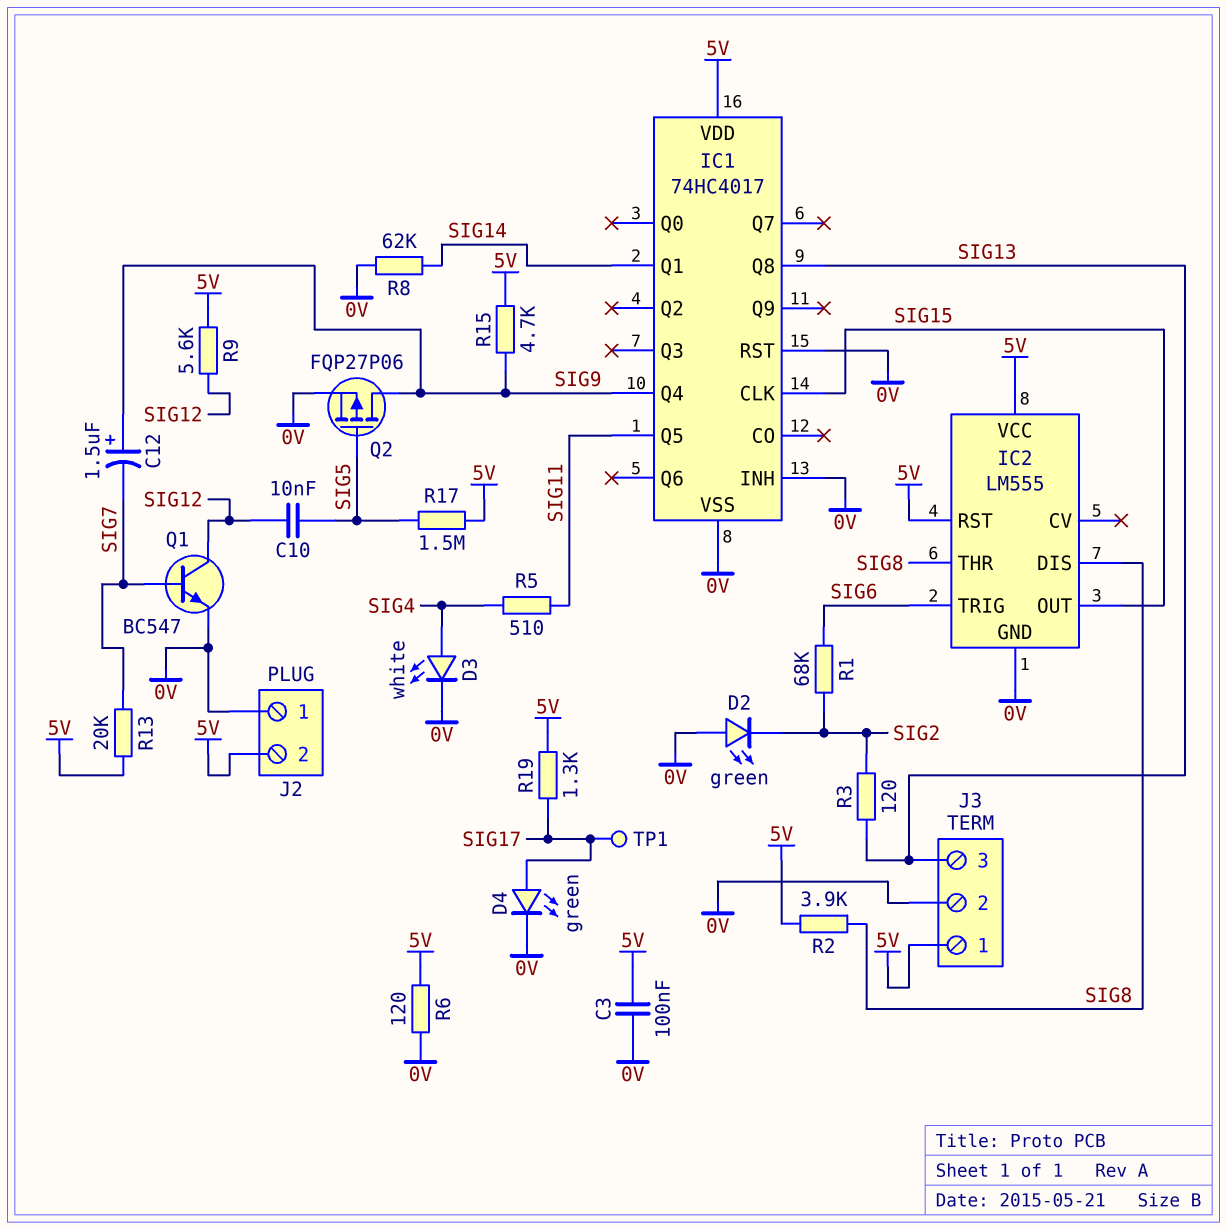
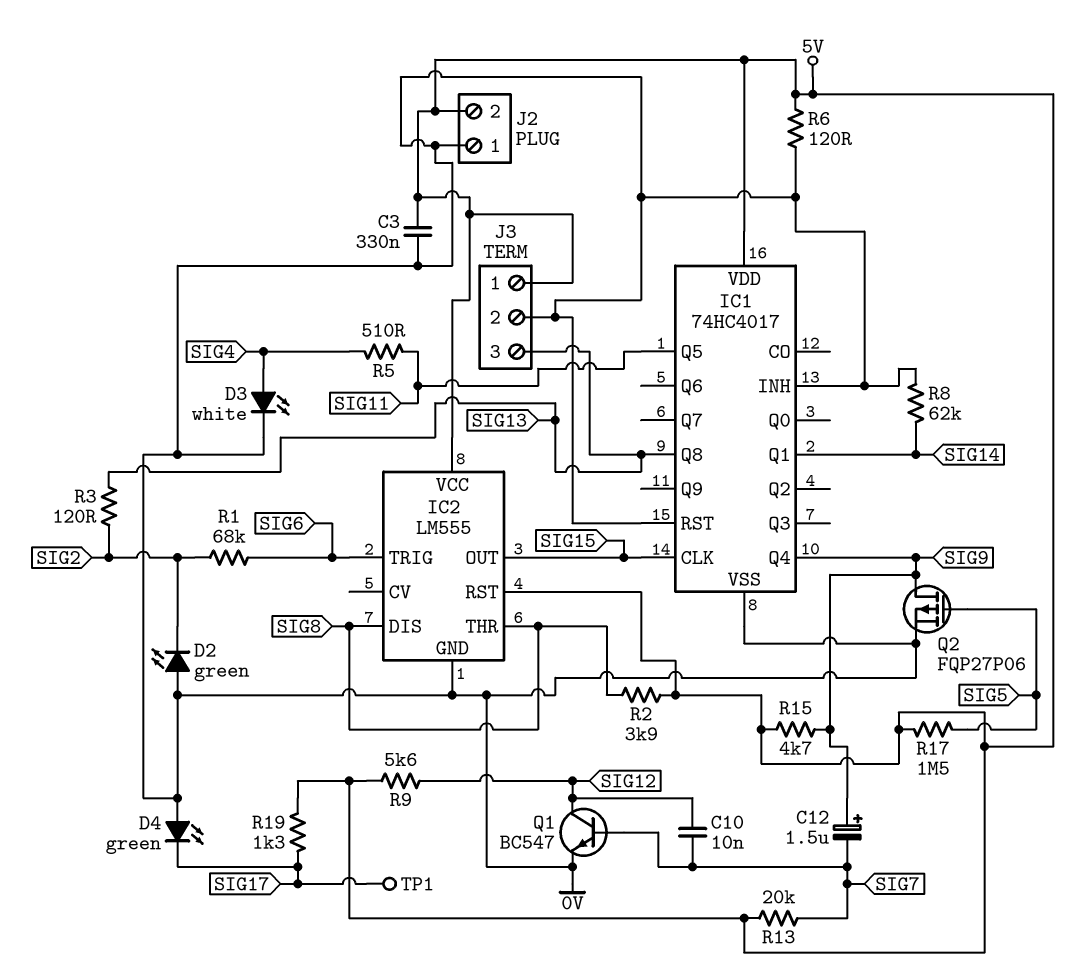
C3: 100nF (0V, 5V) -> 330nF (0V, 5V)
C10: 10nF (SIG5, SIG12) -> 10nF (SIG7, SIG12)
D4: LED green (A SIG17, K 0V) -> LED green (A 0V, K SIG17)

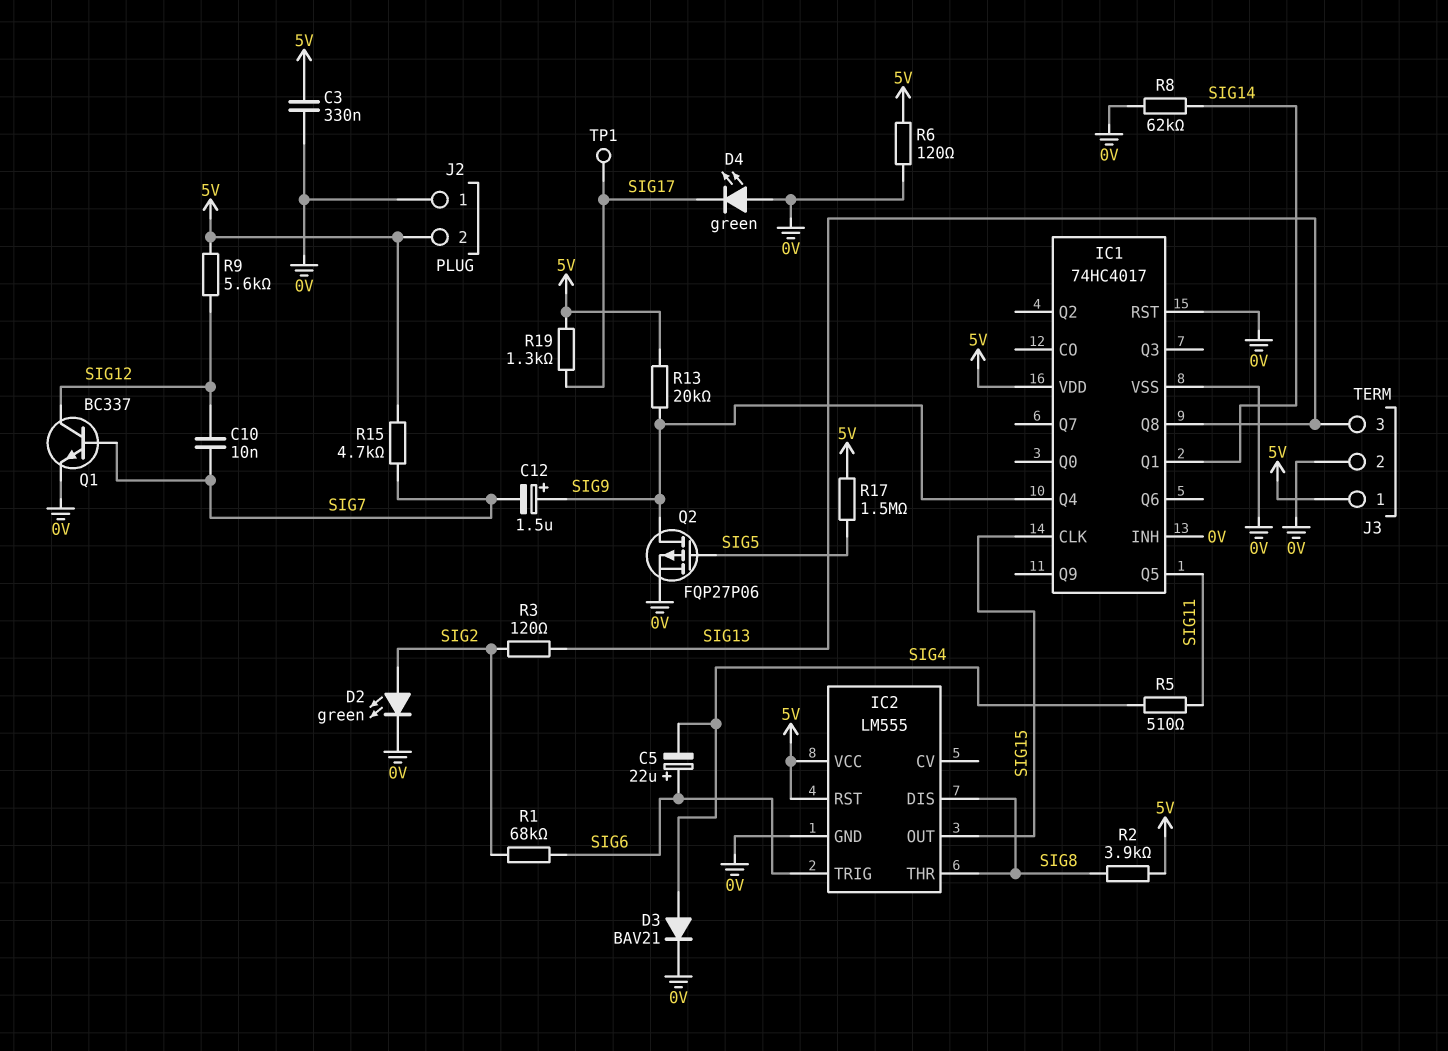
C5: none -> 22uF (plus SIG6, minus SIG4)
D2: LED green (A 0V, K SIG2) -> LED green (A SIG2, K 0V)
D3: LED white (A SIG4, K 0V) -> diode BAV21 (A SIG4, K 0V)
Q1: NPN BC547 (B SIG7, C SIG12, E 0V) -> NPN BC337 (B SIG7, C SIG12, E 0V)
R13: 20k (5V, SIG7) -> 20k (5V, SIG9)
R15: 4.7k (5V, SIG9) -> 4.7k (5V, SIG7)

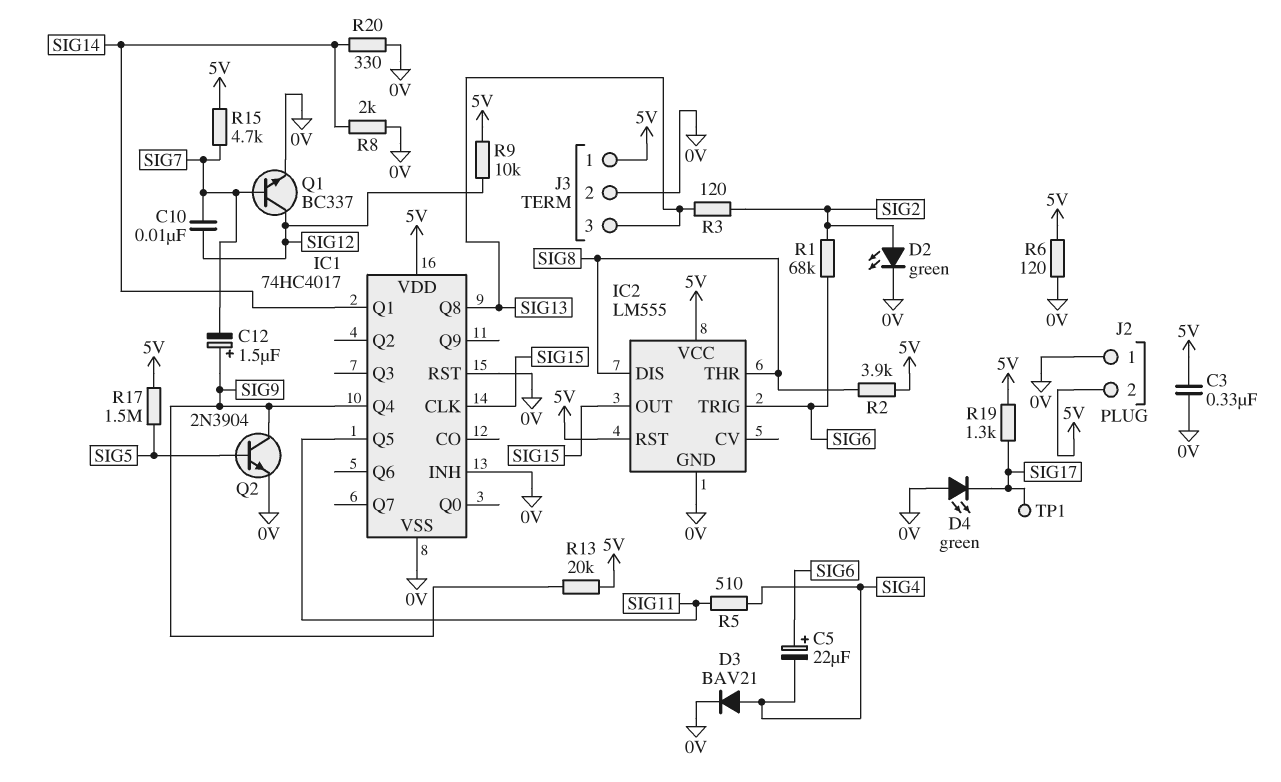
Q2: PMOS FQP27P06 (G SIG5, D SIG9, S 0V) -> NPN 2N3904 (B SIG5, C SIG9, E 0V)
R8: 62k (0V, SIG14) -> 2k (0V, SIG14)
R9: 5.6k (5V, SIG12) -> 10k (5V, SIG12)
R20: none -> 330 (0V, SIG14)

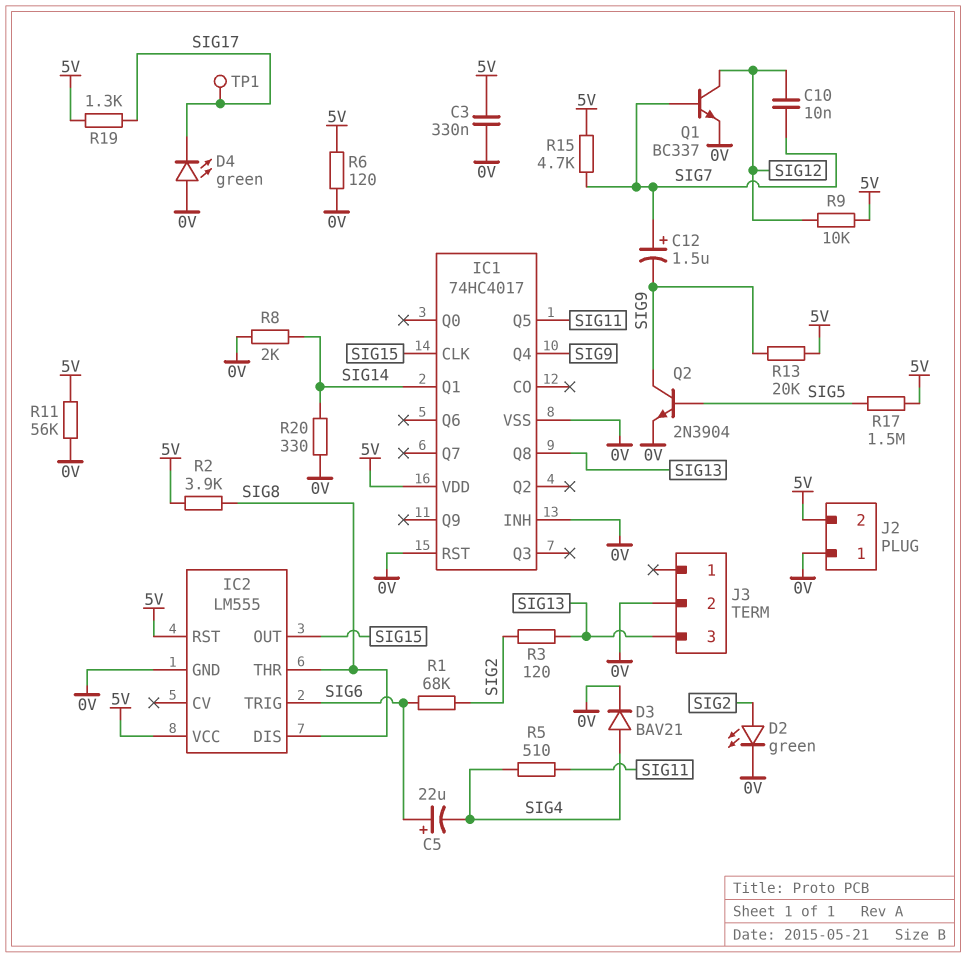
C12: 1.5uF (plus SIG9, minus SIG7) -> 1.5uF (plus SIG7, minus SIG9)
J3 pin 1: 5V -> none
R11: none -> 56k (0V, 5V)

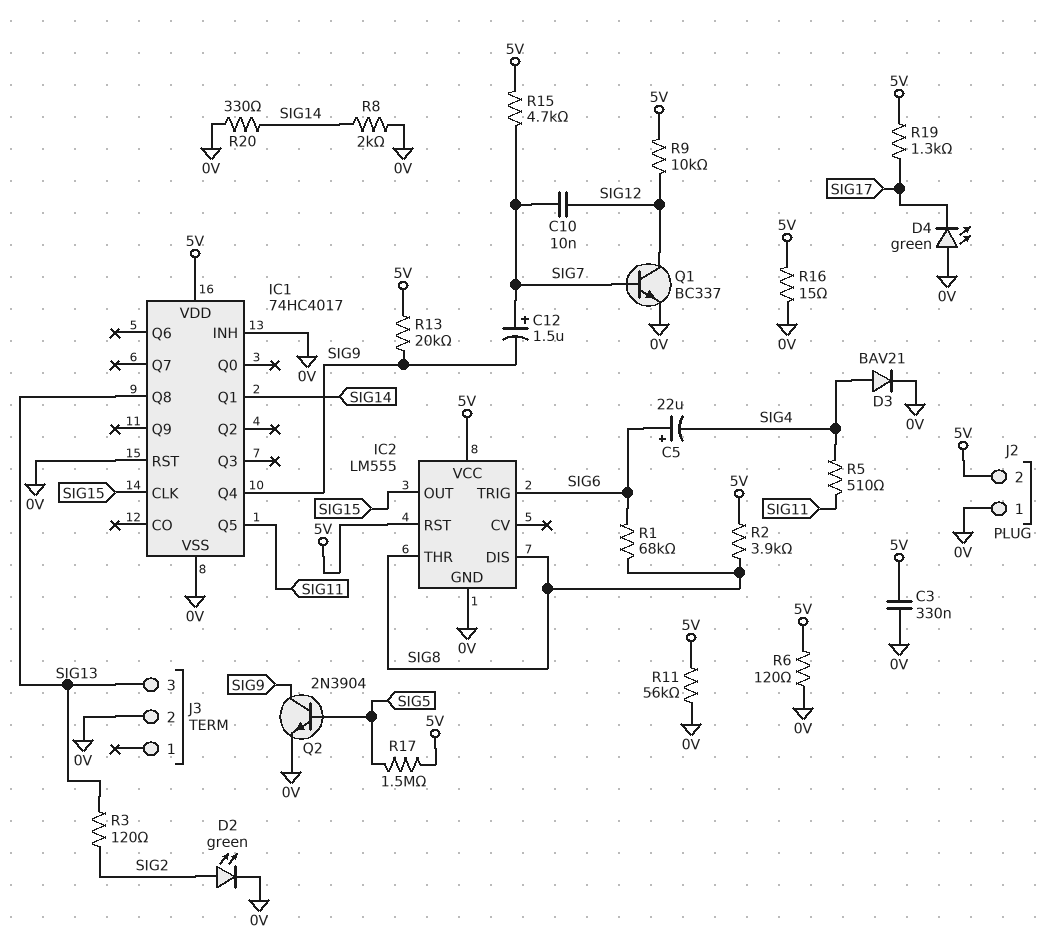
R1: 68k (SIG2, SIG6) -> 68k (SIG6, SIG8)
R16: none -> 15 (0V, 5V)
TP1: test point (SIG17) -> none

